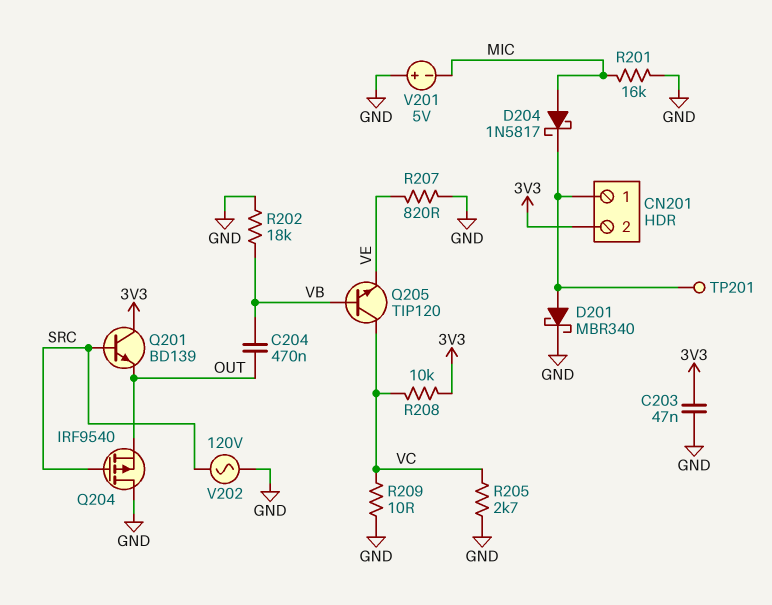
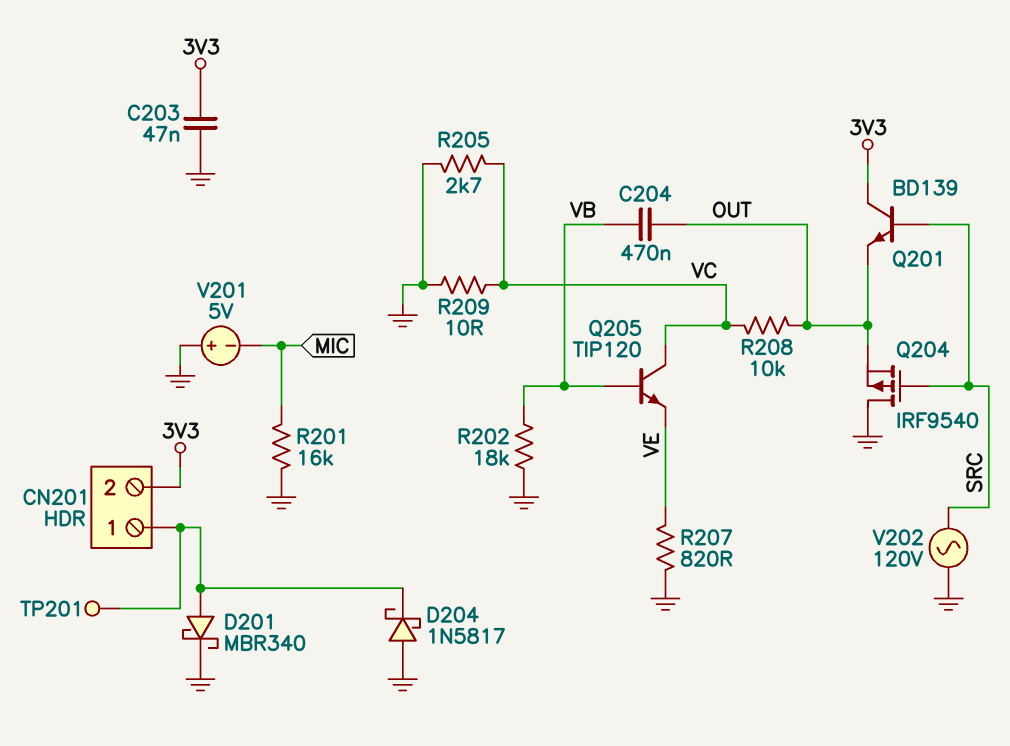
D204: schottky 1N5817 (A MIC, K CN201/1) -> schottky 1N5817 (A GND, K CN201/1)
R208: 10k (3V3, VC) -> 10k (OUT, VC)

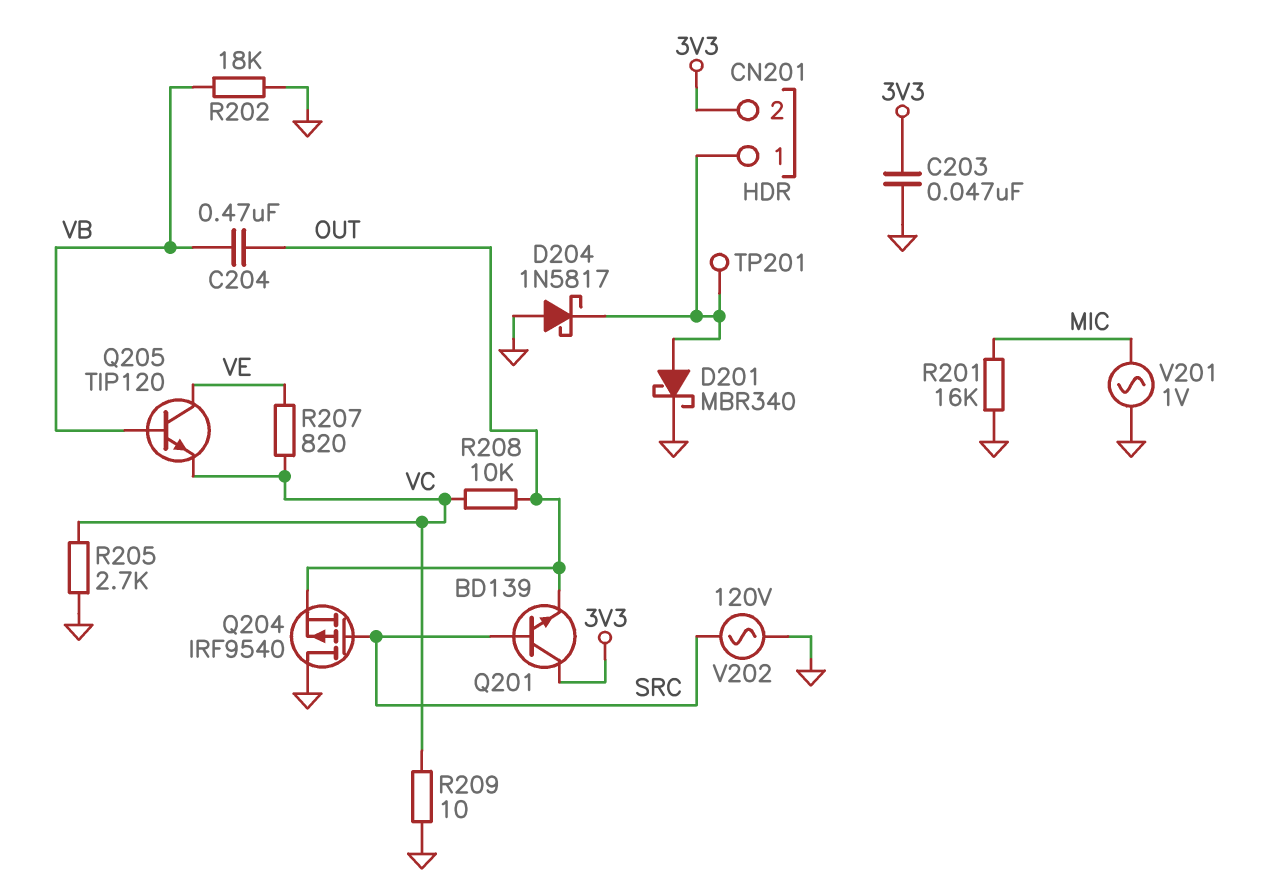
Q205: NPN TIP120 (B VB, C VC, E VE) -> NPN TIP120 (B VB, C VE, E VC)
R207: 820 (GND, VE) -> 820 (VC, VE)
V201: 5V (plus GND, minus MIC) -> AC 1V (GND, MIC)

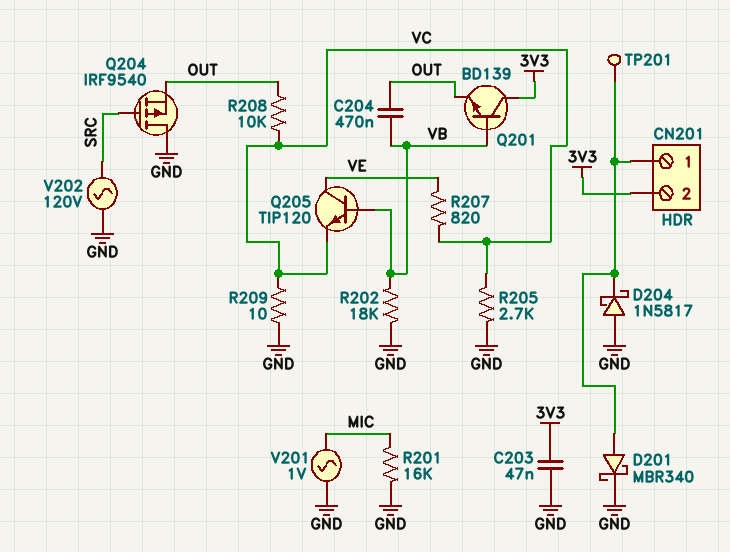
Q201: NPN BD139 (B SRC, C 3V3, E OUT) -> NPN BD139 (B VB, C 3V3, E OUT)

